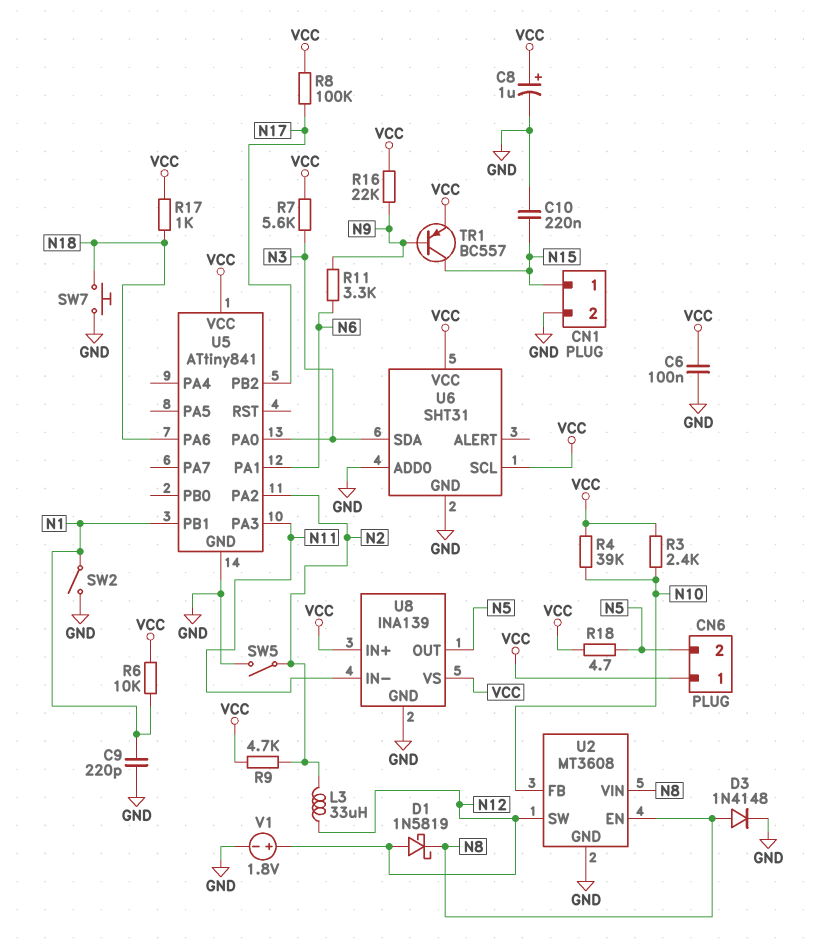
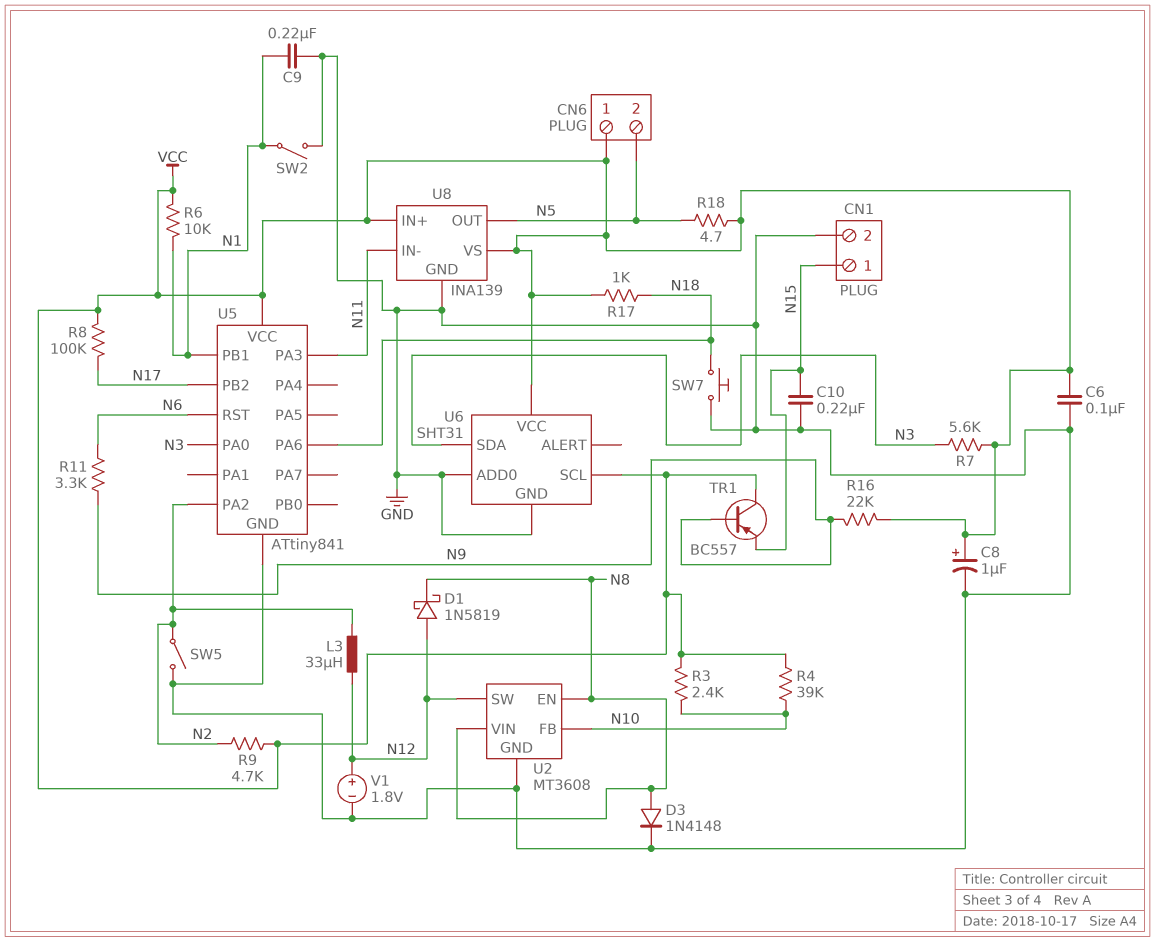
C9: 220pF (GND, N1) -> 220nF (GND, N1)
TR1: PNP BC557 (B N9, C N15, E VCC) -> PNP BC557 (B N9, C VCC, E N15)
U5 pin PA1: N6 -> none
U5 pin RST: none -> N6

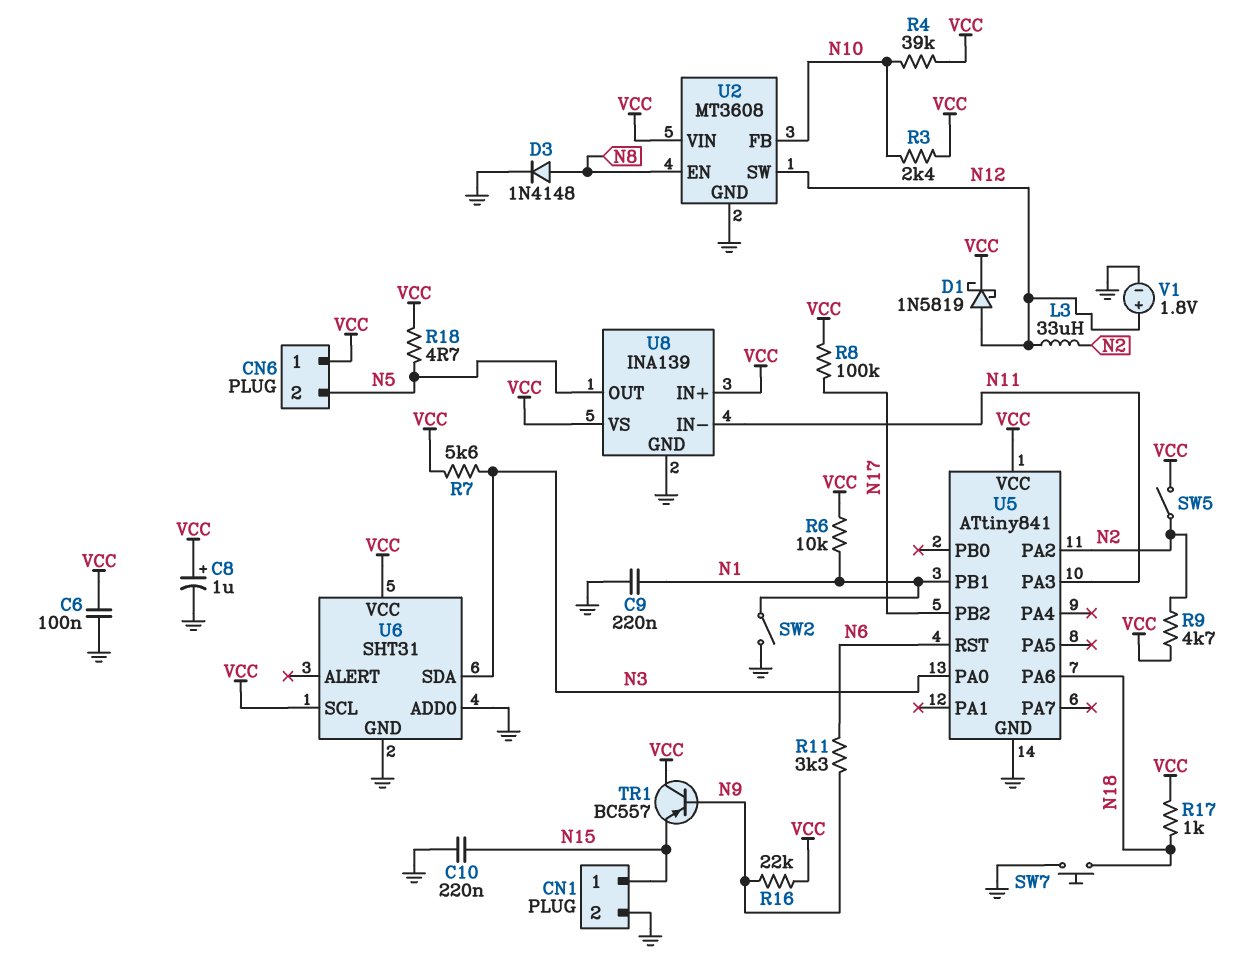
D1: schottky 1N5819 (A N12, K N8) -> schottky 1N5819 (A N12, K VCC)
SW5: switch (GND, N2) -> switch (N2, VCC)
U2 pin VIN: N8 -> VCC

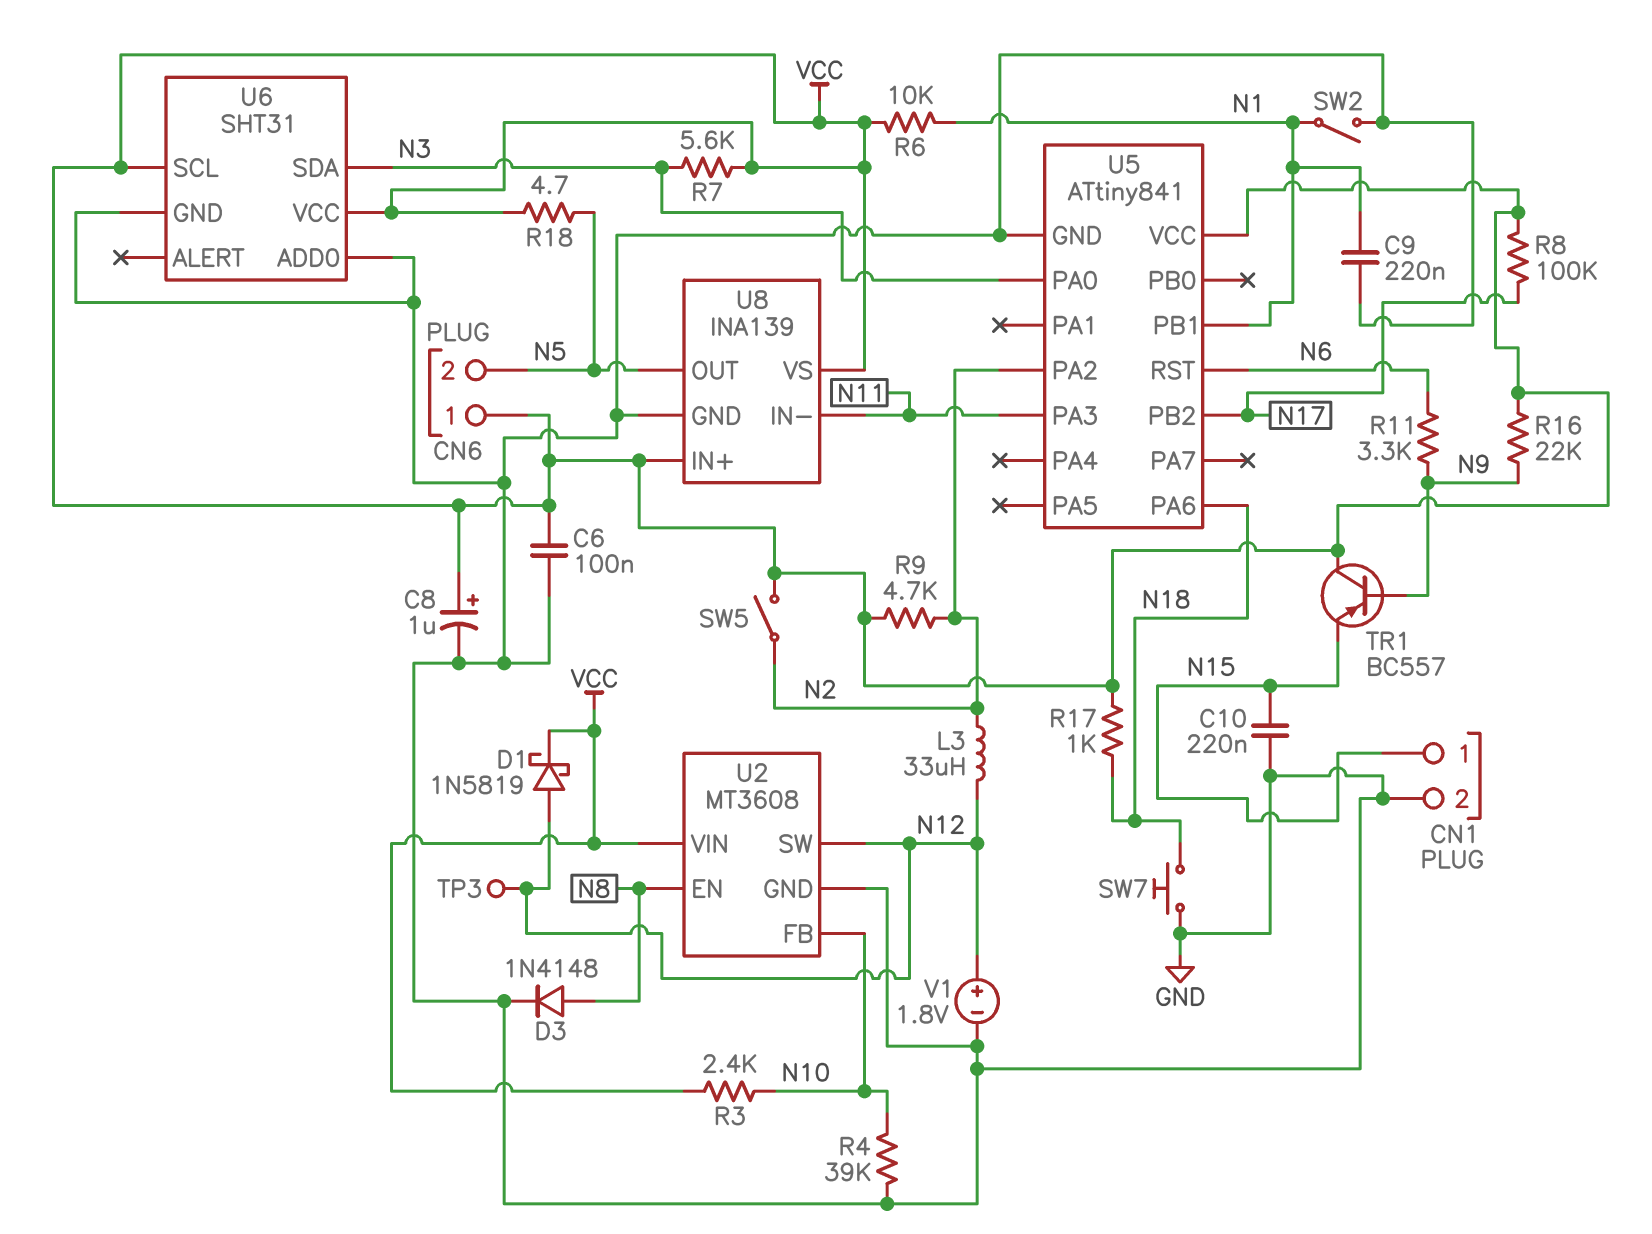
R4: 39k (N10, VCC) -> 39k (GND, N10)
TP3: none -> test point (N12)

